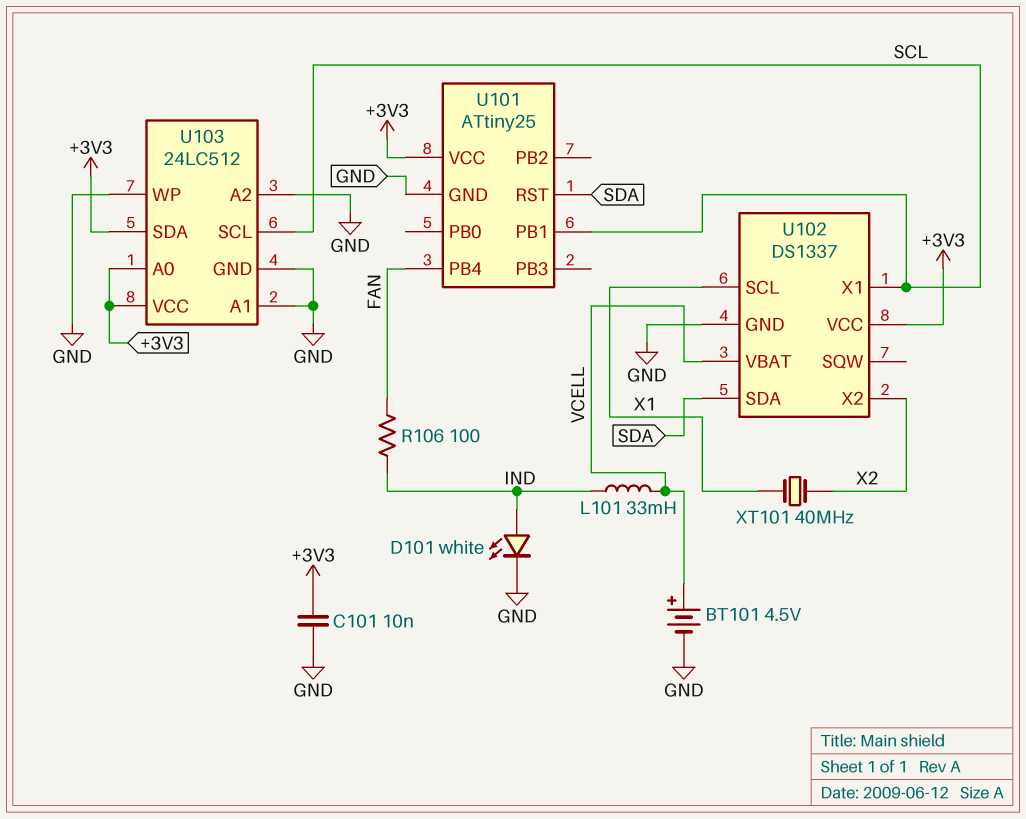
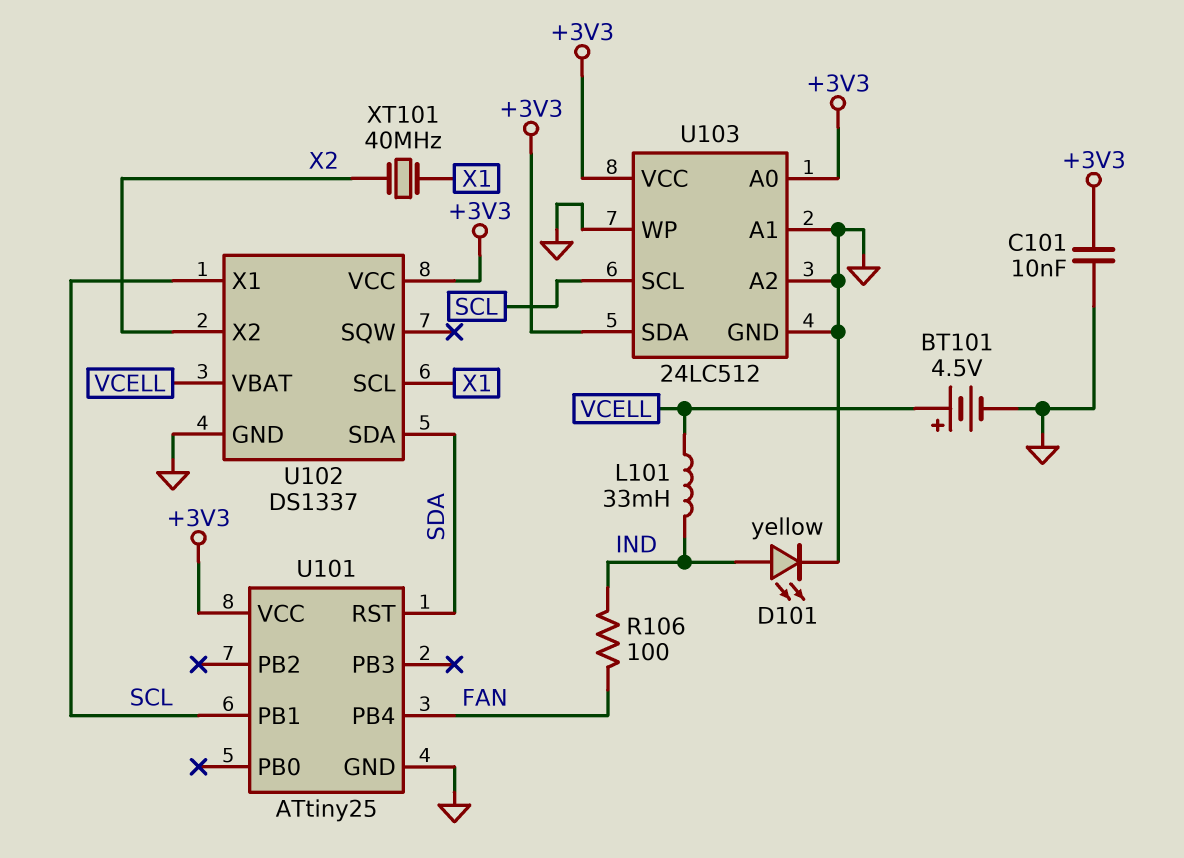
D101: LED white (A IND, K GND) -> LED yellow (A IND, K GND)

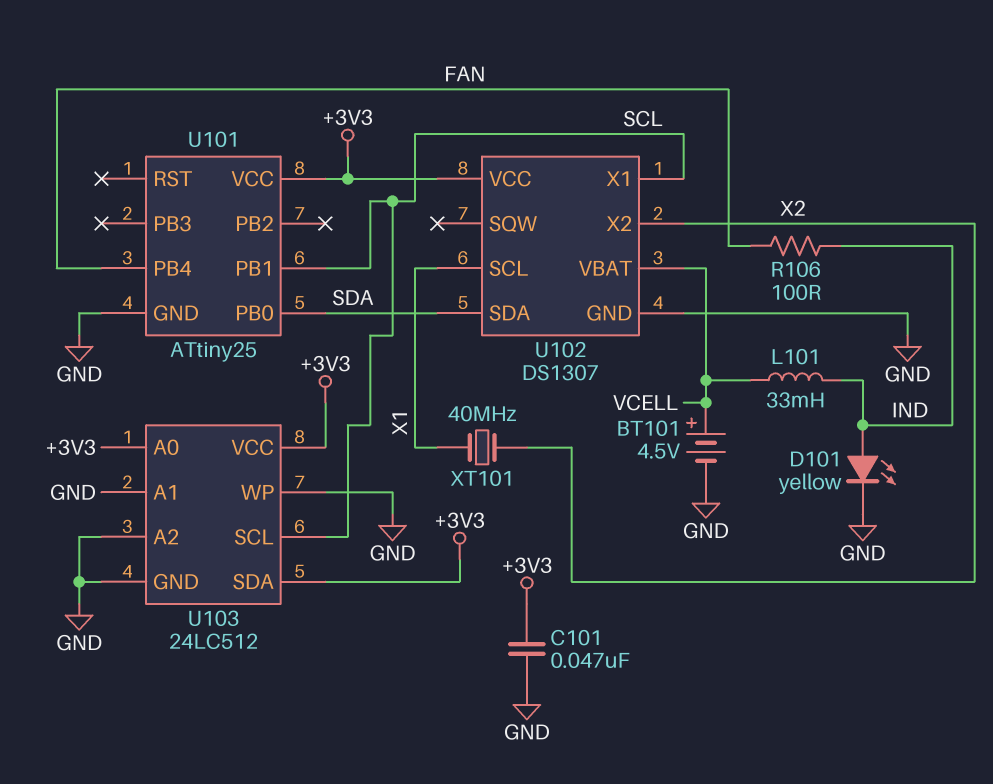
C101: 10nF (+3V3, GND) -> 47nF (+3V3, GND)
U101 pin PB0: none -> SDA
U101 pin RST: SDA -> none
U102: DS1337 -> DS1307

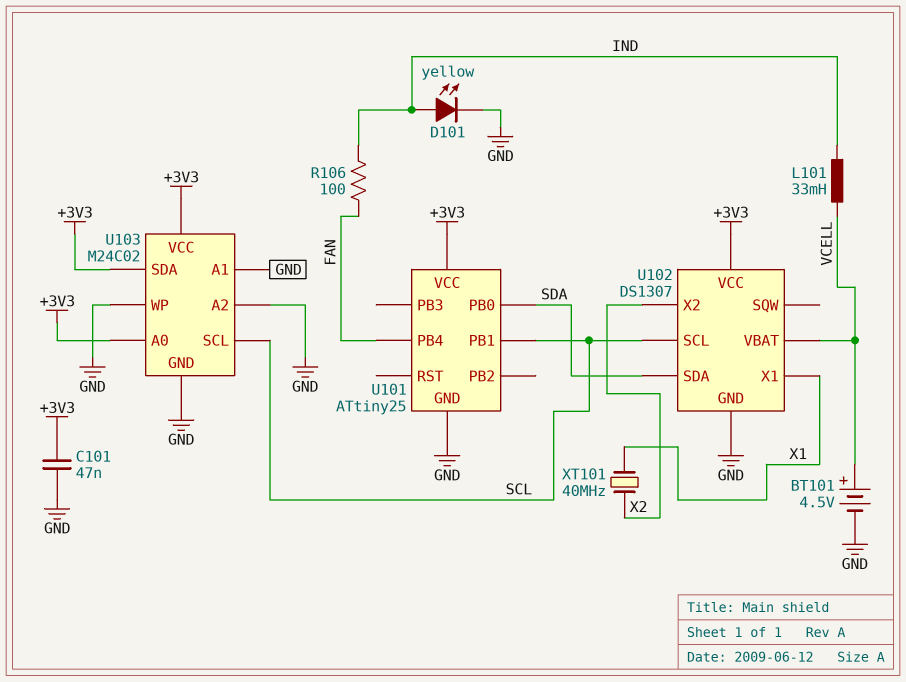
U102 pin SCL: X1 -> SCL
U102 pin X1: SCL -> X1
U103: 24LC512 -> M24C02

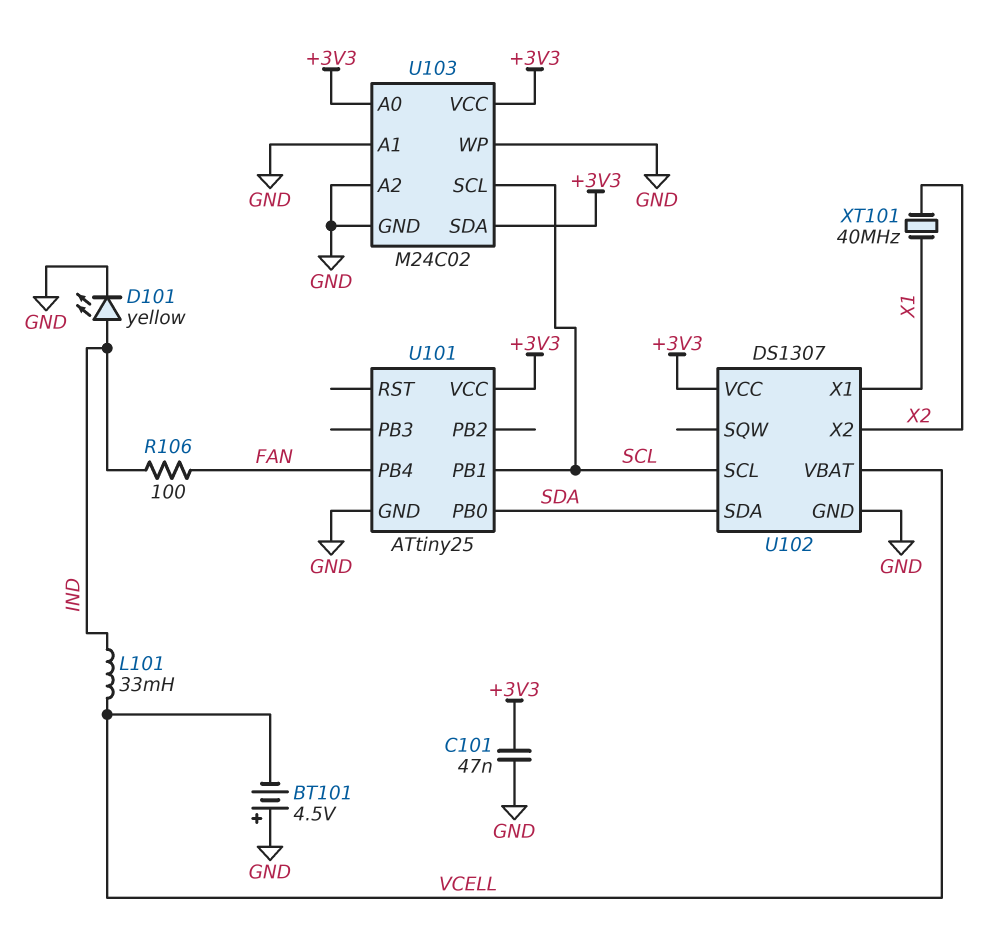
BT101: 4.5V (plus VCELL, minus GND) -> 4.5V (plus GND, minus VCELL)

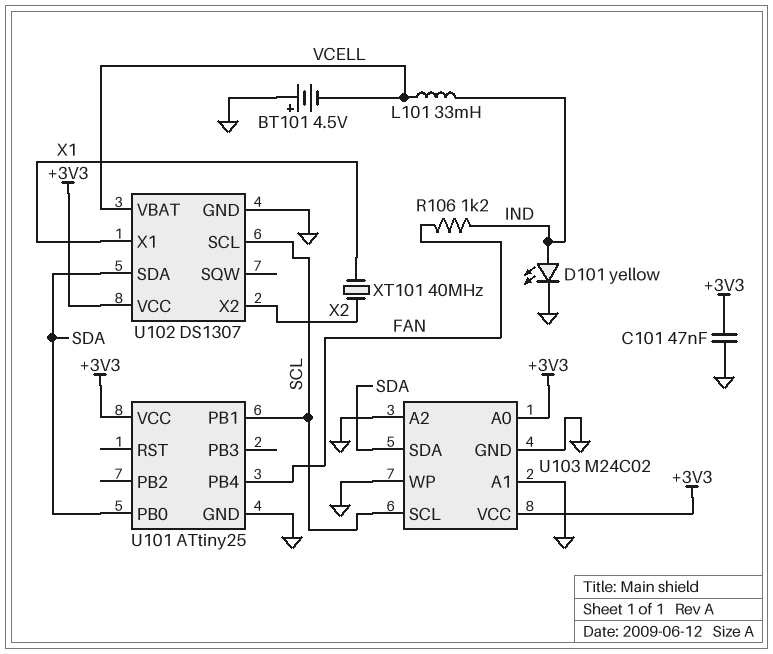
R106: 100 (FAN, IND) -> 1.2k (FAN, IND)
U103 pin SDA: +3V3 -> SDA

